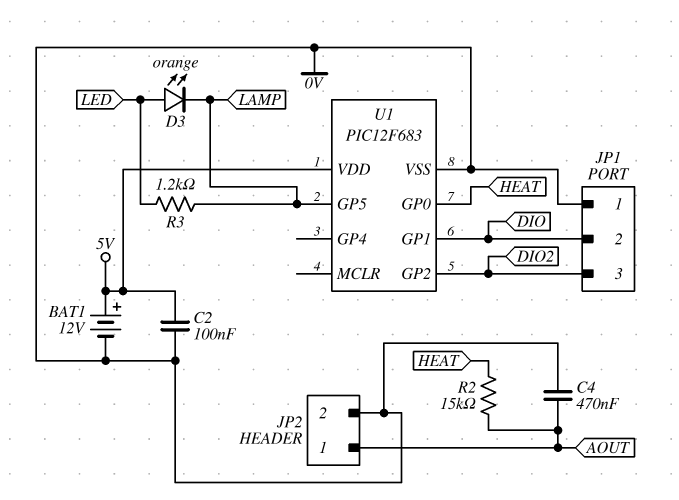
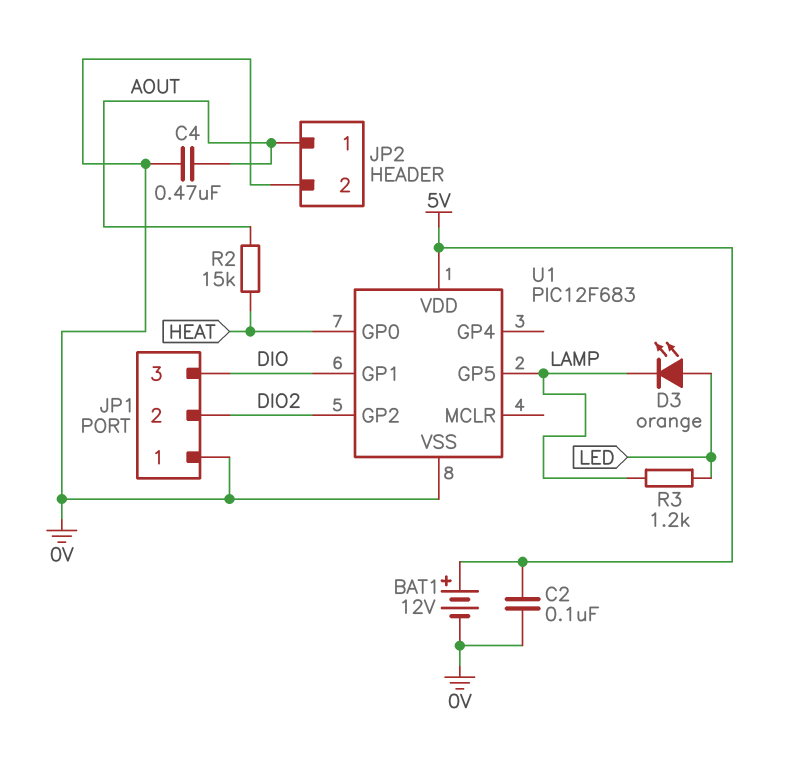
JP1 pin 2: DIO -> DIO2
JP1 pin 3: DIO2 -> DIO

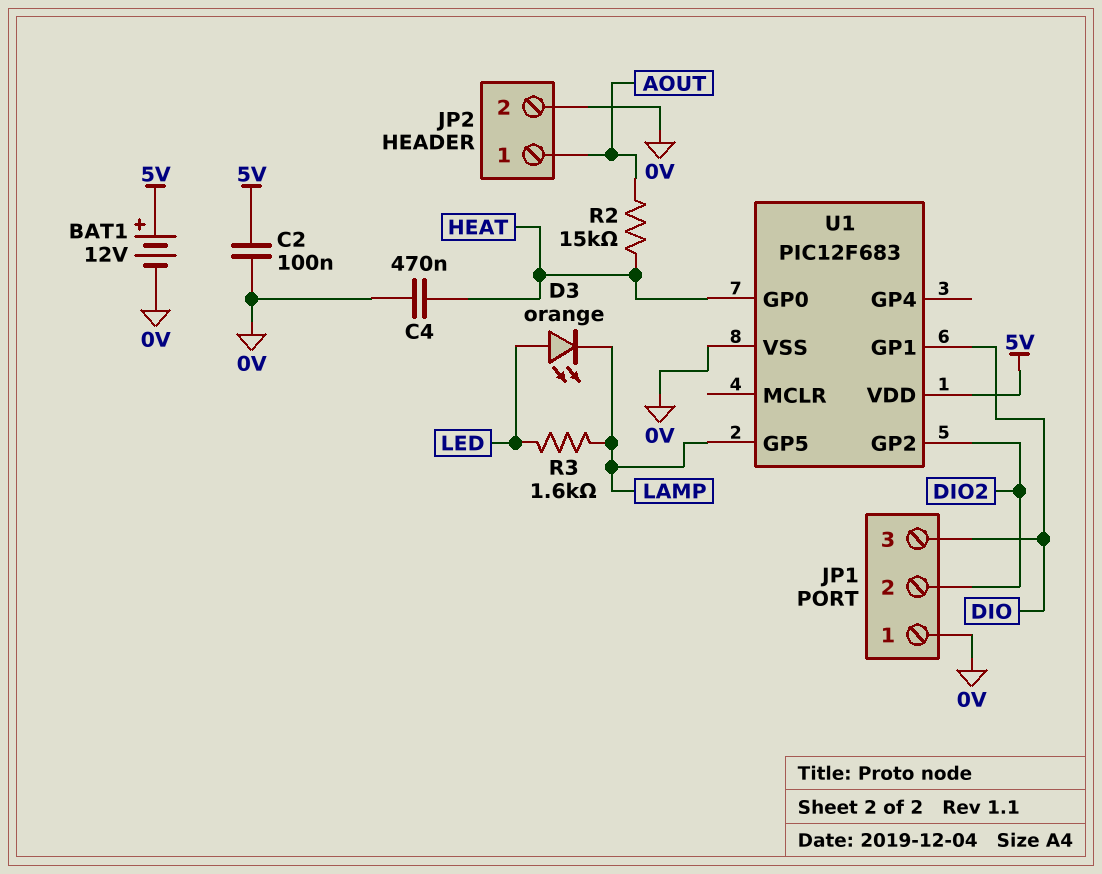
C4: 470nF (0V, AOUT) -> 470nF (0V, HEAT)
R3: 1.2k (LAMP, LED) -> 1.6k (LAMP, LED)

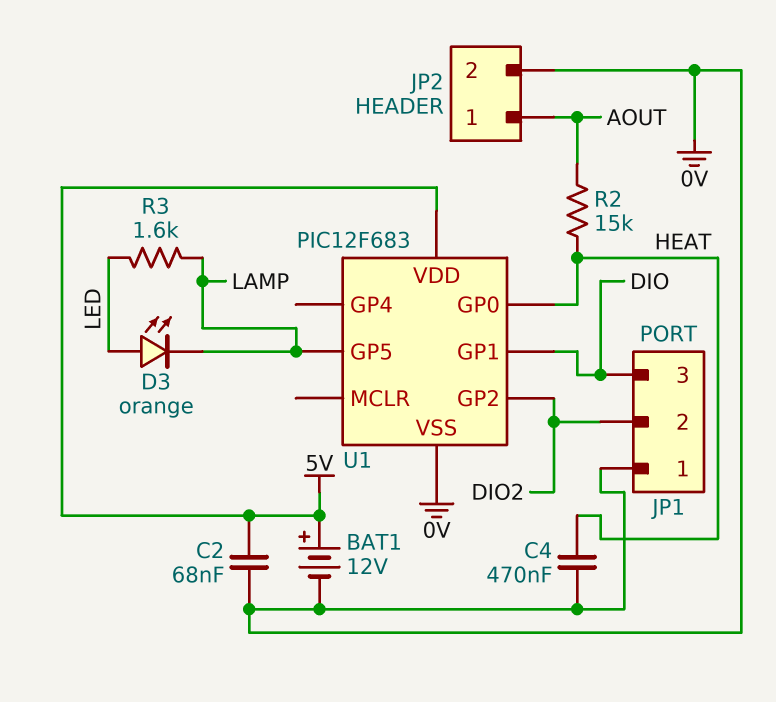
C2: 100nF (0V, 5V) -> 68nF (0V, 5V)

